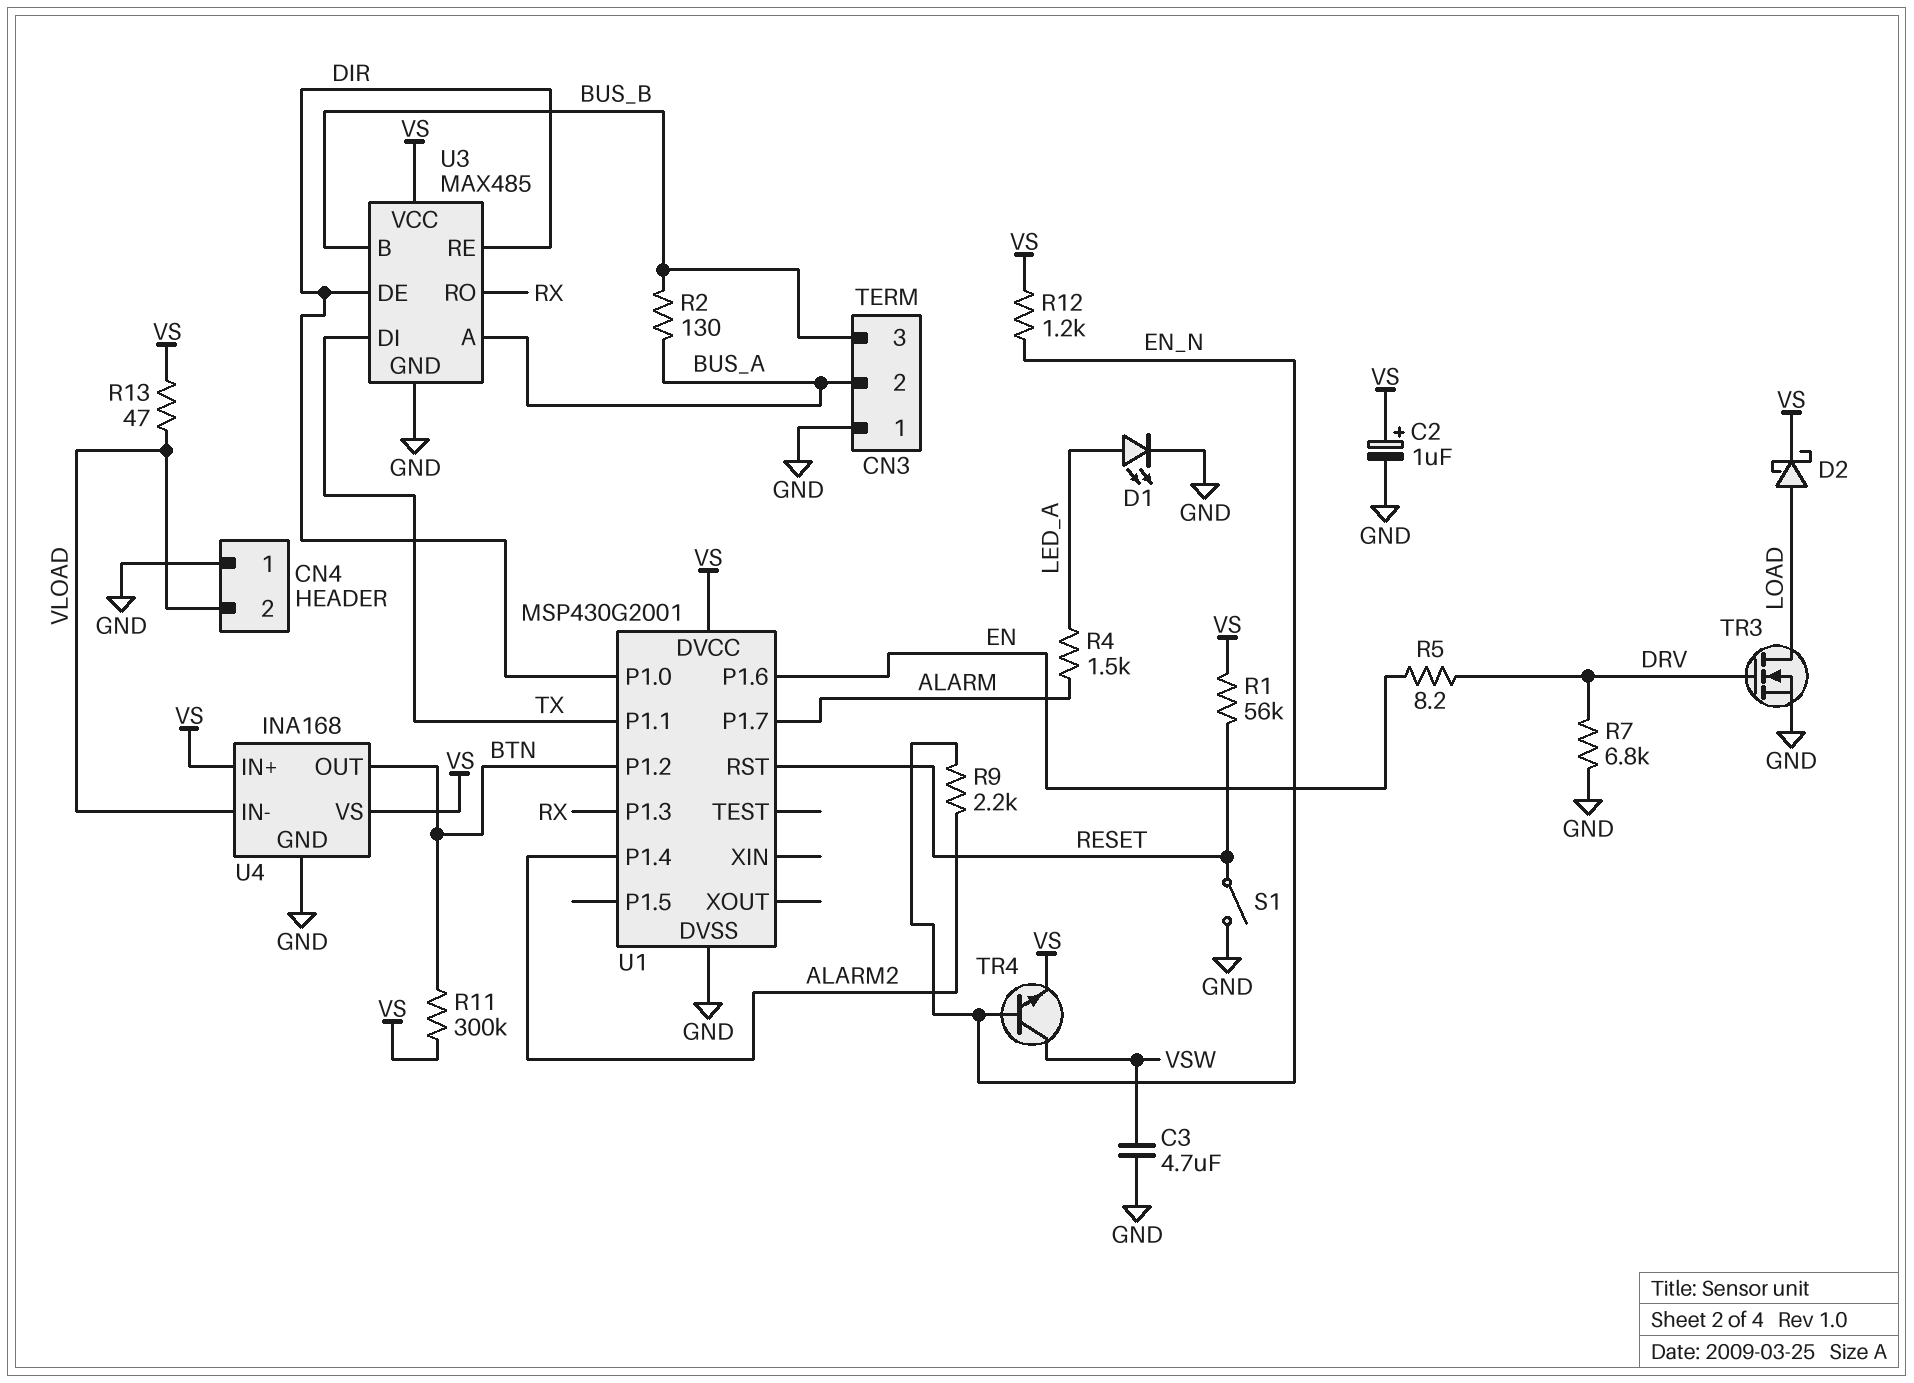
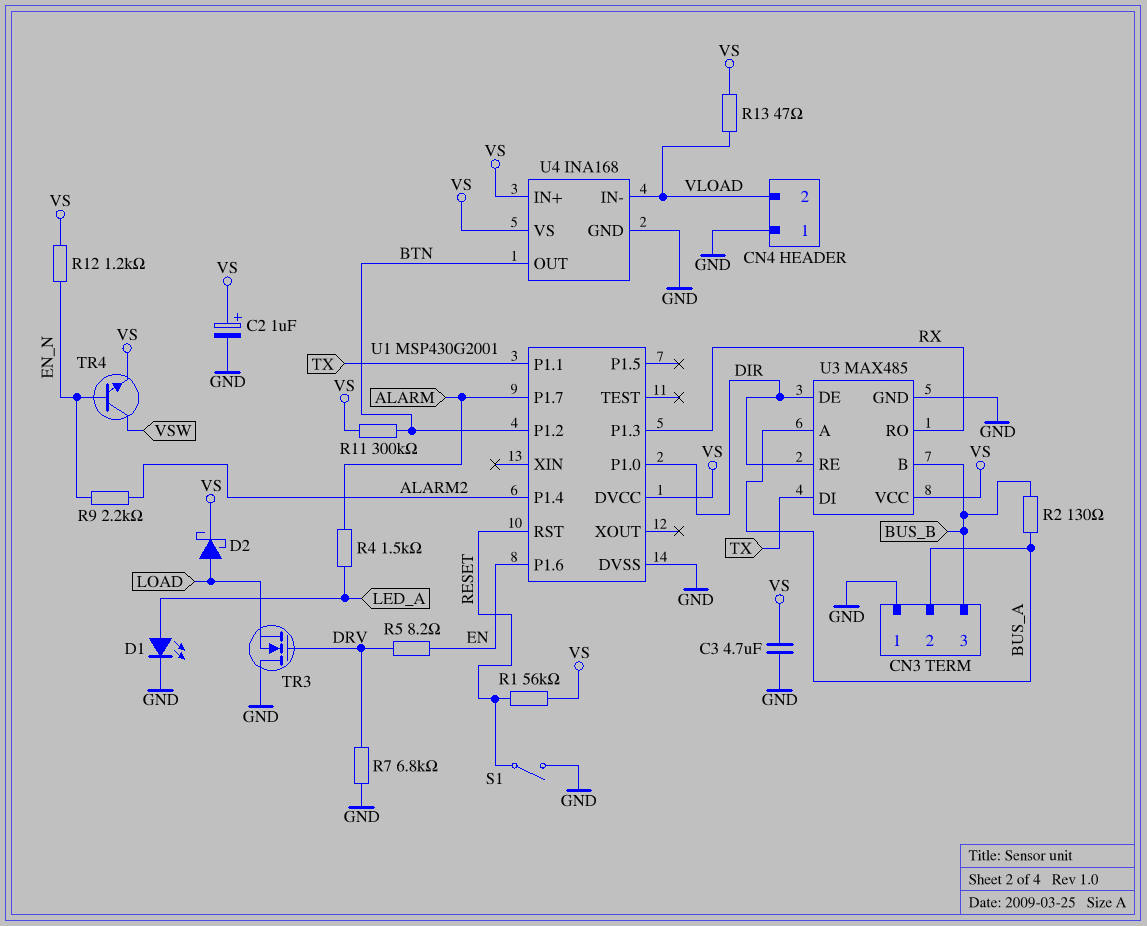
C3: 4.7uF (GND, VSW) -> 4.7uF (GND, VS)
TR3: NMOS (G DRV, D LOAD, S GND) -> NMOS (G DRV, D GND, S LOAD)

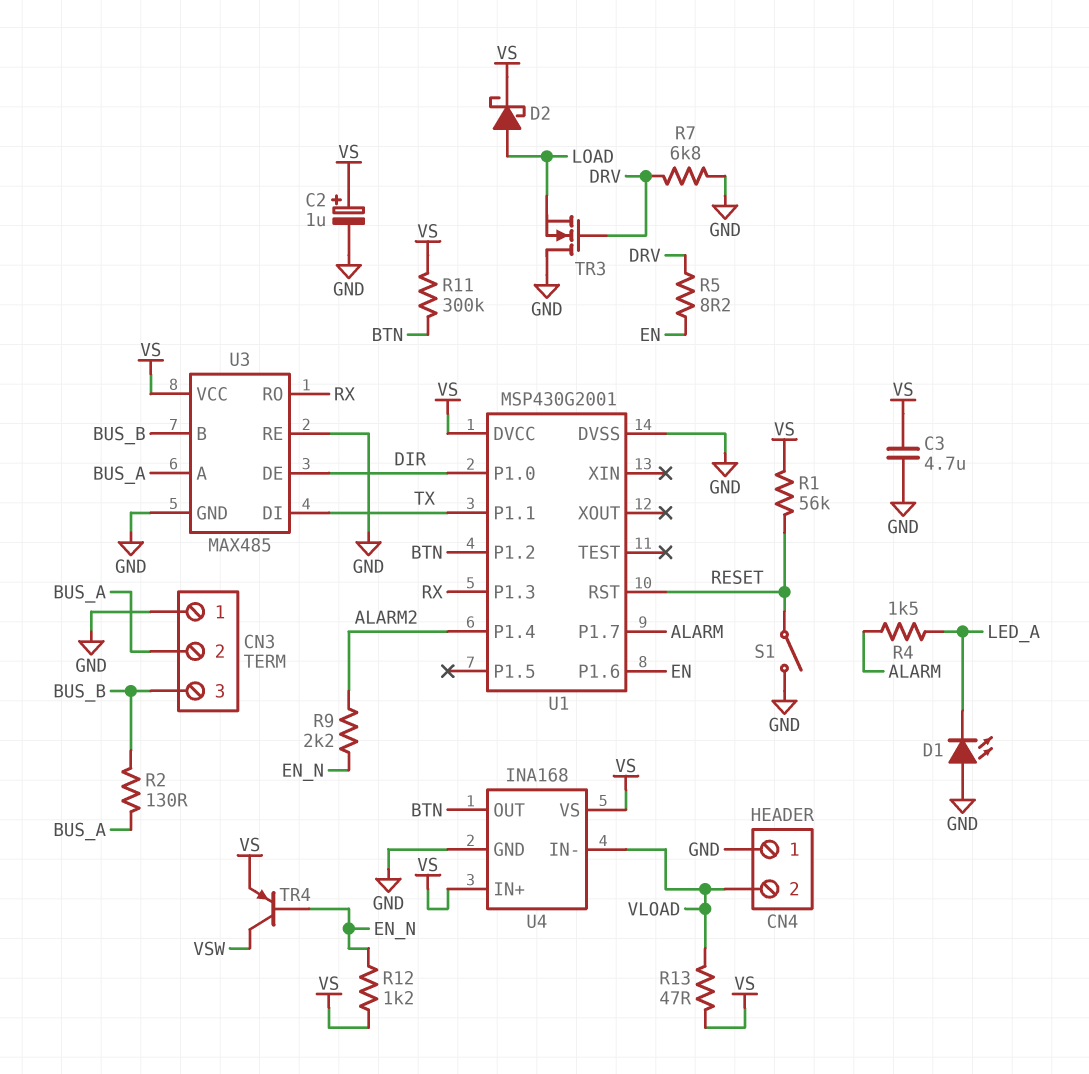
D1: LED (A LED_A, K GND) -> LED (A GND, K LED_A)
TR4: NPN (B EN_N, C VSW, E VS) -> PNP (B EN_N, C VSW, E VS)
U3 pin RE: DIR -> GND

